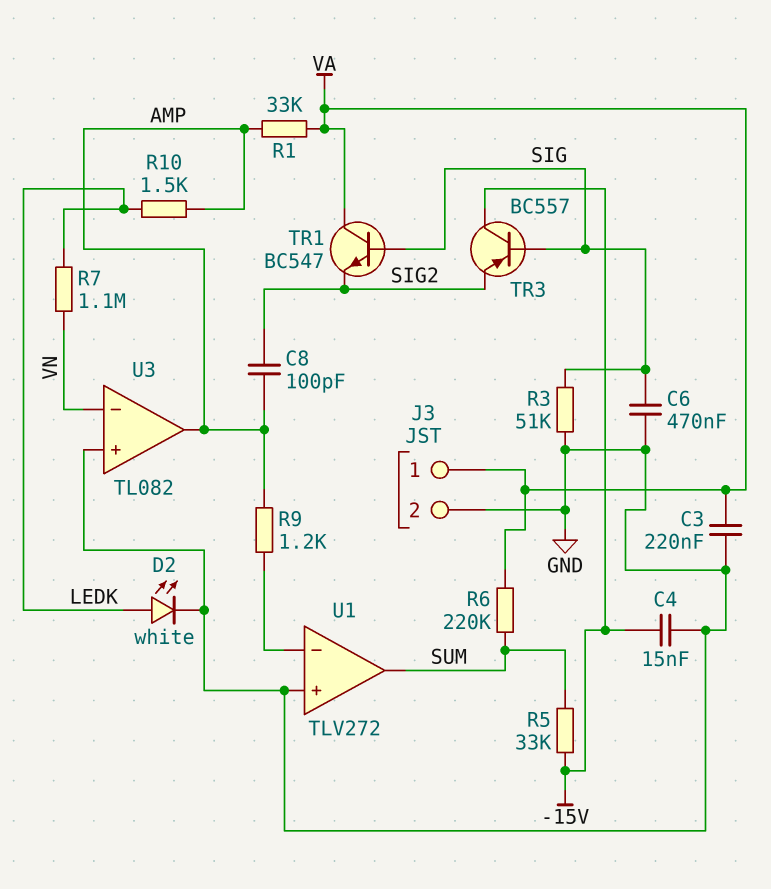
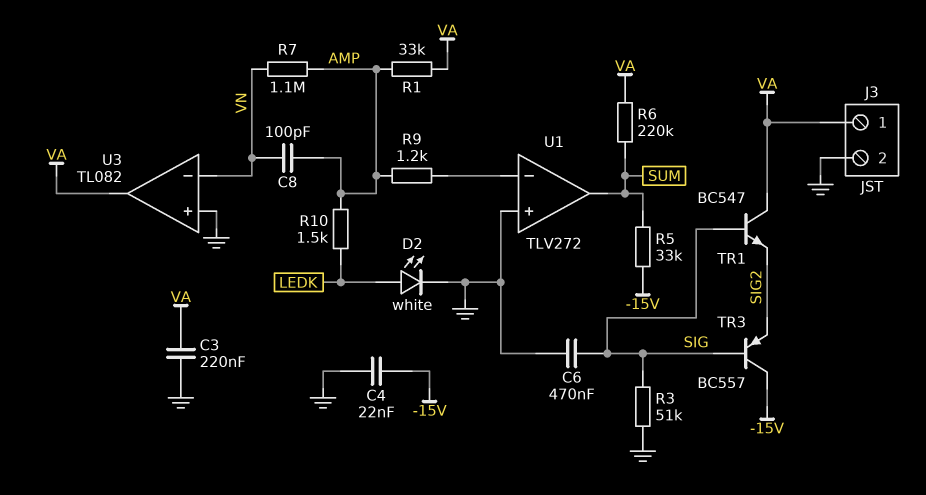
C4: 15nF (-15V, GND) -> 22nF (-15V, GND)
C8: 100pF (AMP, SIG2) -> 100pF (AMP, VN)
R7: 1.1M (LEDK, VN) -> 1.1M (AMP, VN)
U3 pin out: AMP -> VA

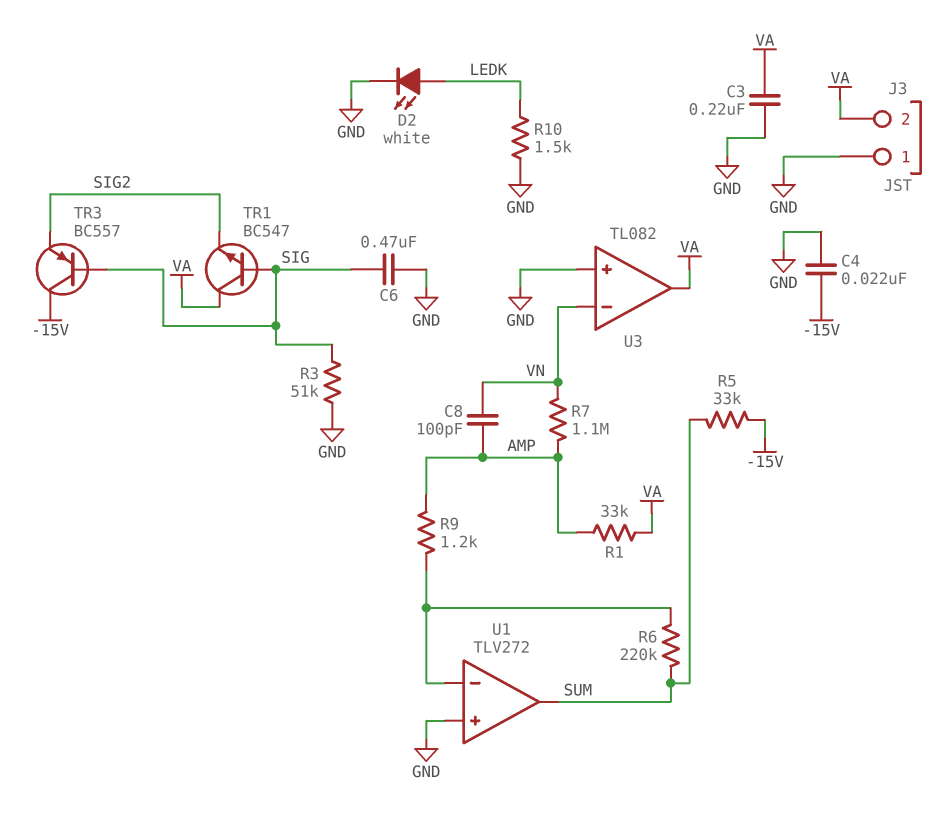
J3 pin 1: VA -> GND
J3 pin 2: GND -> VA
R6: 220k (SUM, VA) -> 220k (SUM, U1/in-)
R10: 1.5k (AMP, LEDK) -> 1.5k (GND, LEDK)

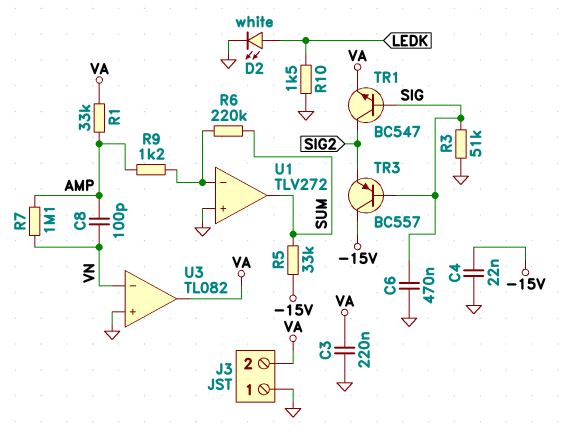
TR1: NPN BC547 (B SIG, C VA, E SIG2) -> NPN BC547 (B SIG, C SIG2, E VA)

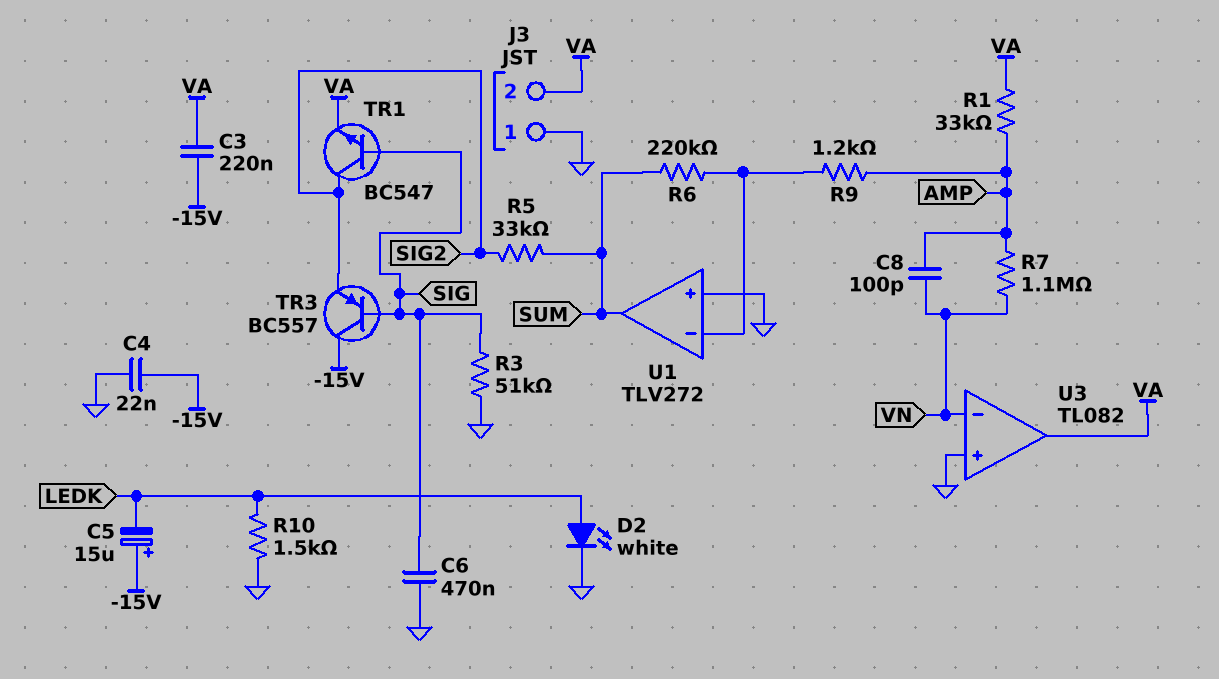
C3: 220nF (GND, VA) -> 220nF (-15V, VA)
C5: none -> 15uF (plus -15V, minus LEDK)
R5: 33k (-15V, SUM) -> 33k (SIG2, SUM)

